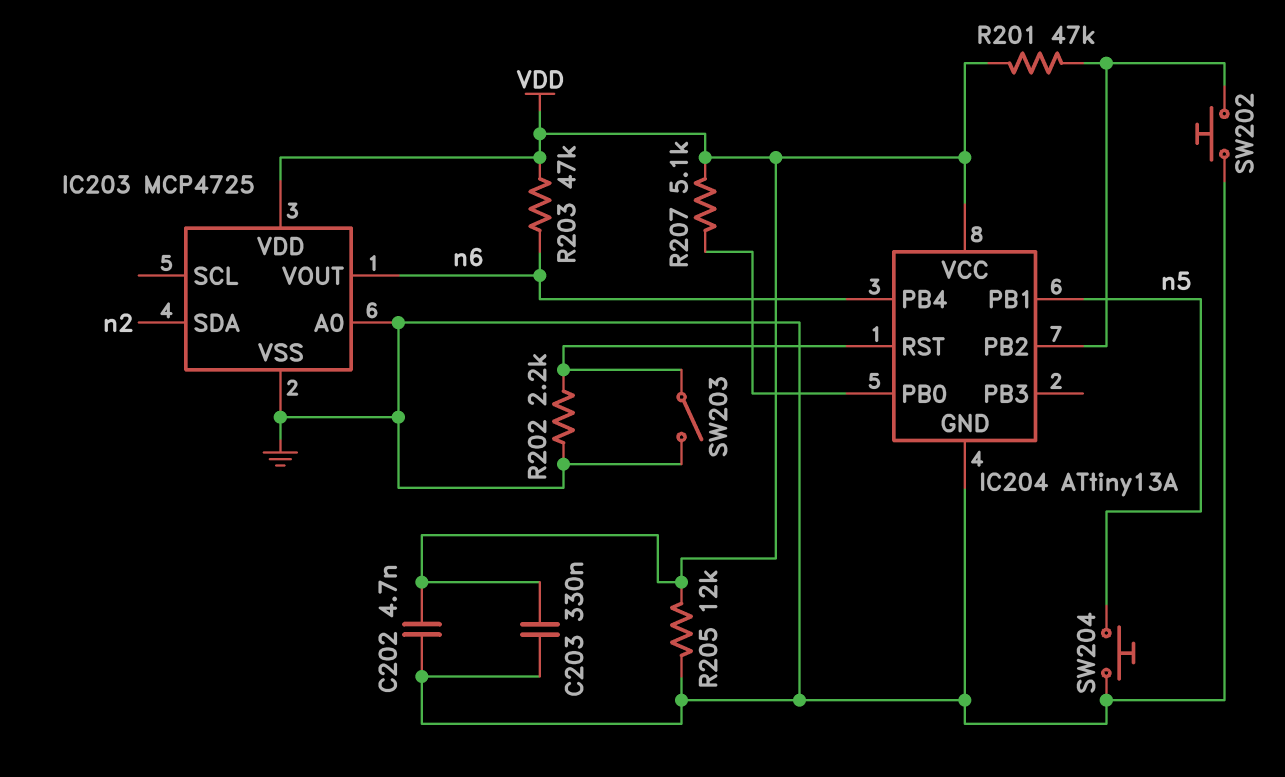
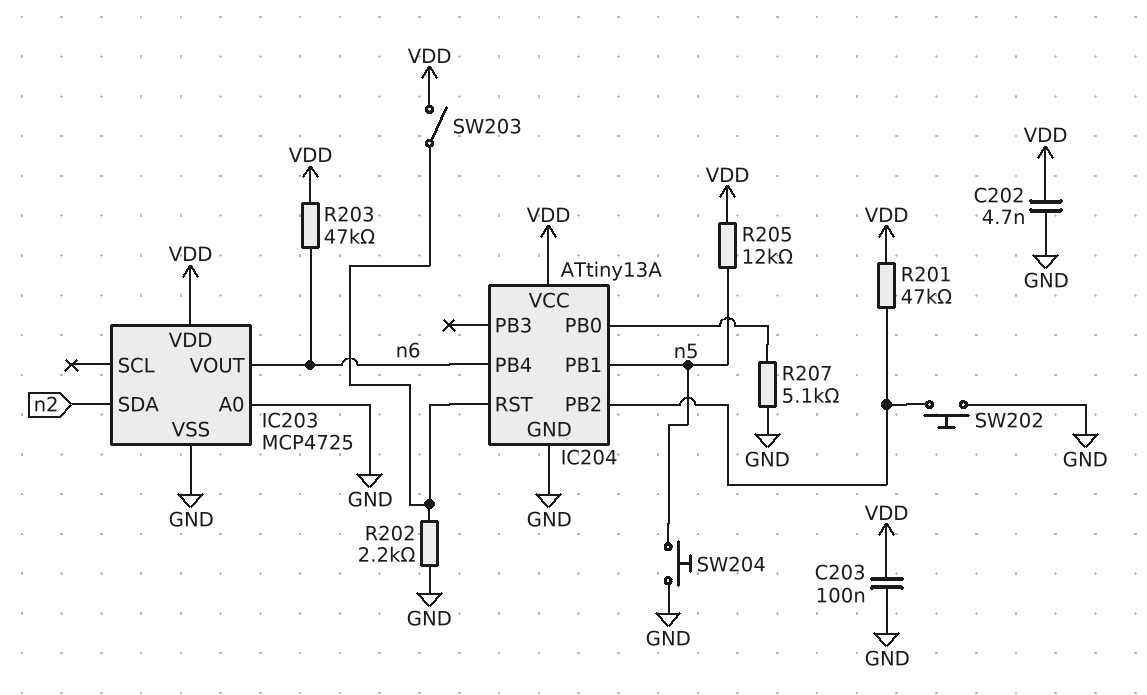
C203: 330nF (GND, VDD) -> 100nF (GND, VDD)
R205: 12k (GND, VDD) -> 12k (VDD, n5)
R207: 5.1k (IC204/PB0, VDD) -> 5.1k (GND, IC204/PB0)
SW203: switch (GND, IC204/RST) -> switch (IC204/RST, VDD)

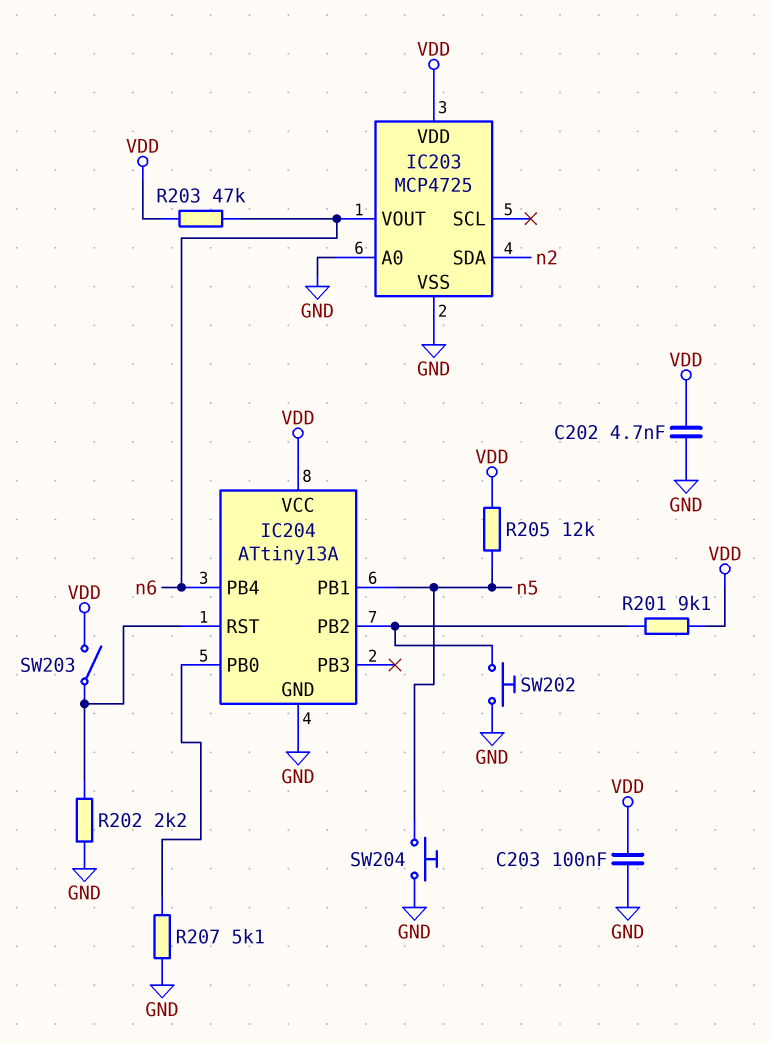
R201: 47k (IC204/PB2, VDD) -> 9.1k (IC204/PB2, VDD)

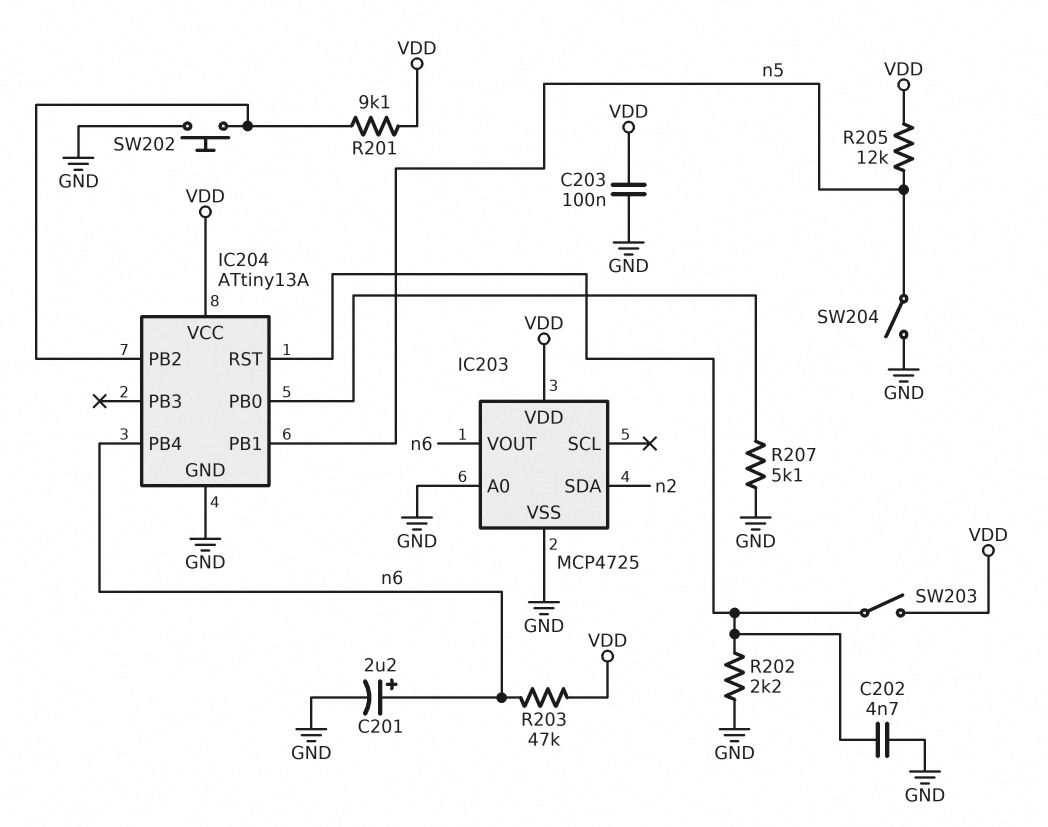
C201: none -> 2.2uF (plus n6, minus GND)
C202: 4.7nF (GND, VDD) -> 4.7nF (GND, IC204/RST)
SW204: button (GND, n5) -> switch (GND, n5)

